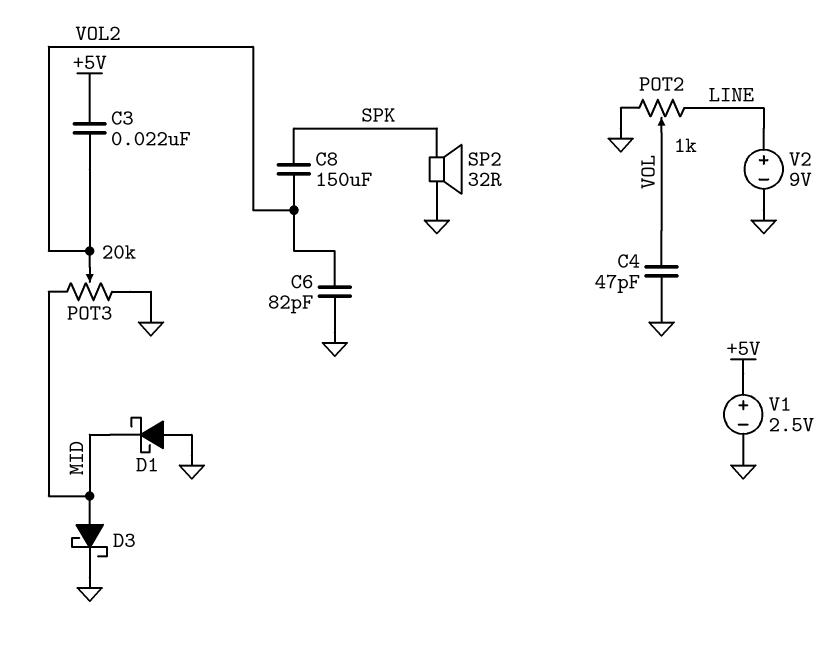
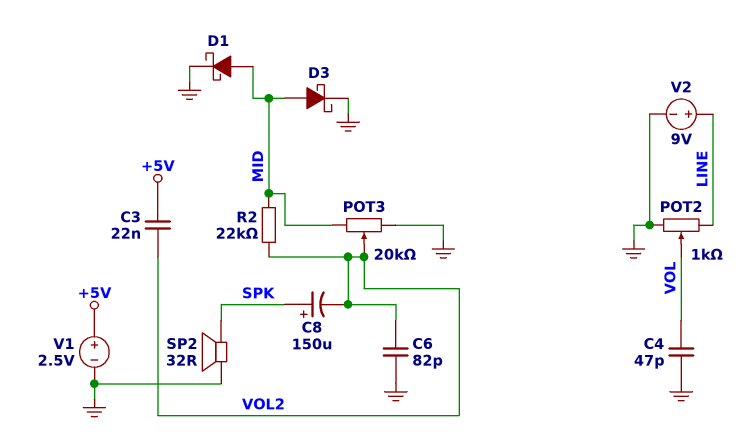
C8: 150uF (SPK, VOL2) -> 150uF (plus SPK, minus VOL2)
D1: schottky (A GND, K MID) -> schottky (A MID, K GND)
R2: none -> 22k (MID, VOL2)

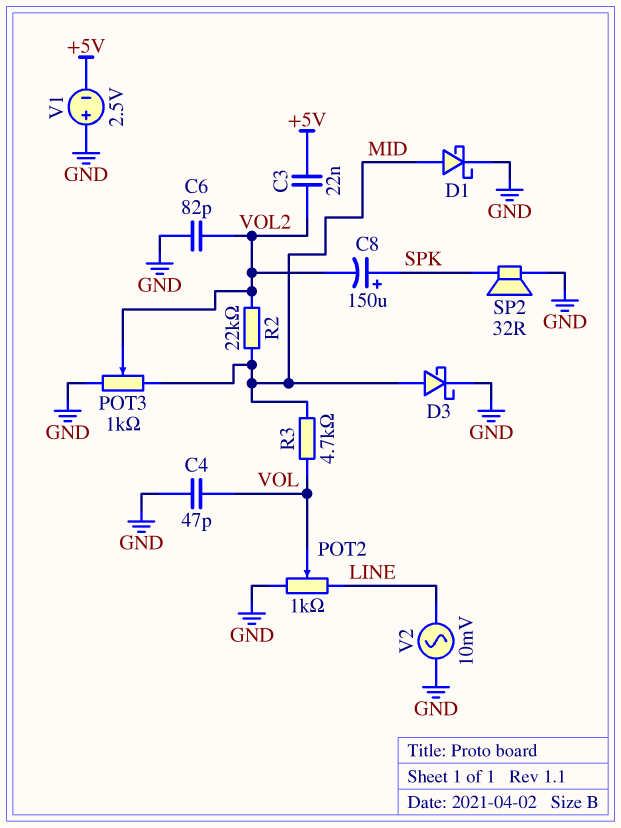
POT3: 20k (GND, MID, wiper VOL2) -> 1k (GND, MID, wiper VOL2)
R3: none -> 4.7k (MID, VOL)
V1: 2.5V (plus +5V, minus GND) -> 2.5V (plus GND, minus +5V)
V2: 9V (plus LINE, minus GND) -> AC 10mV (GND, LINE)

